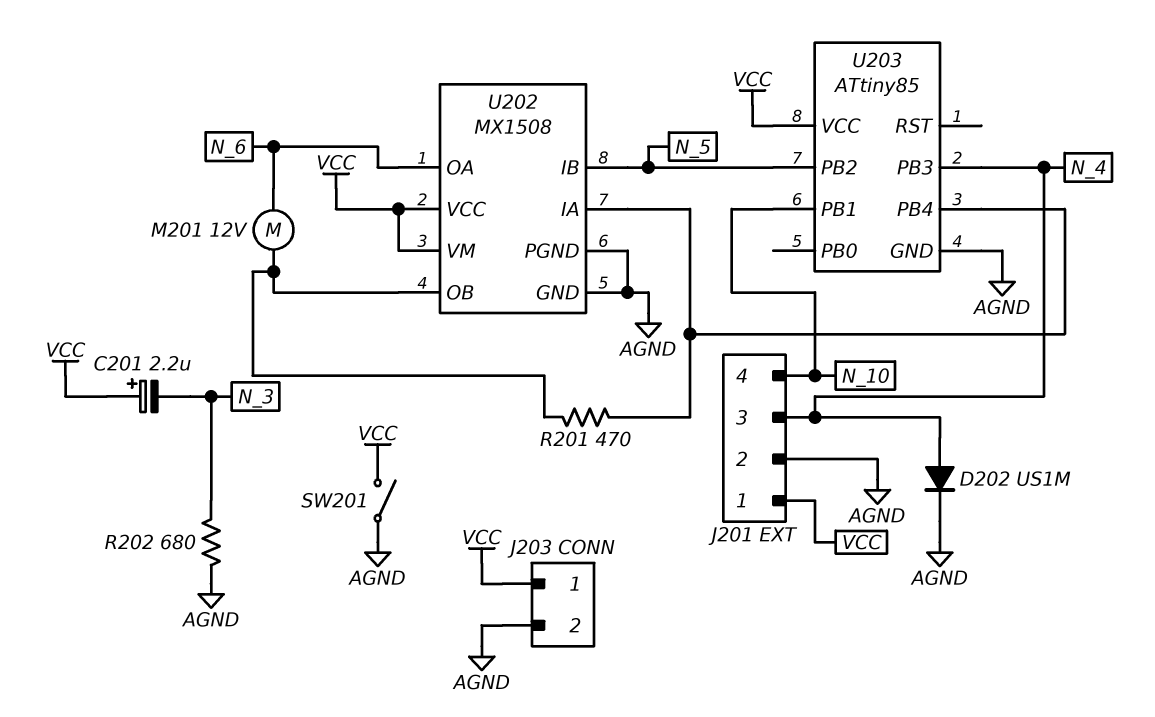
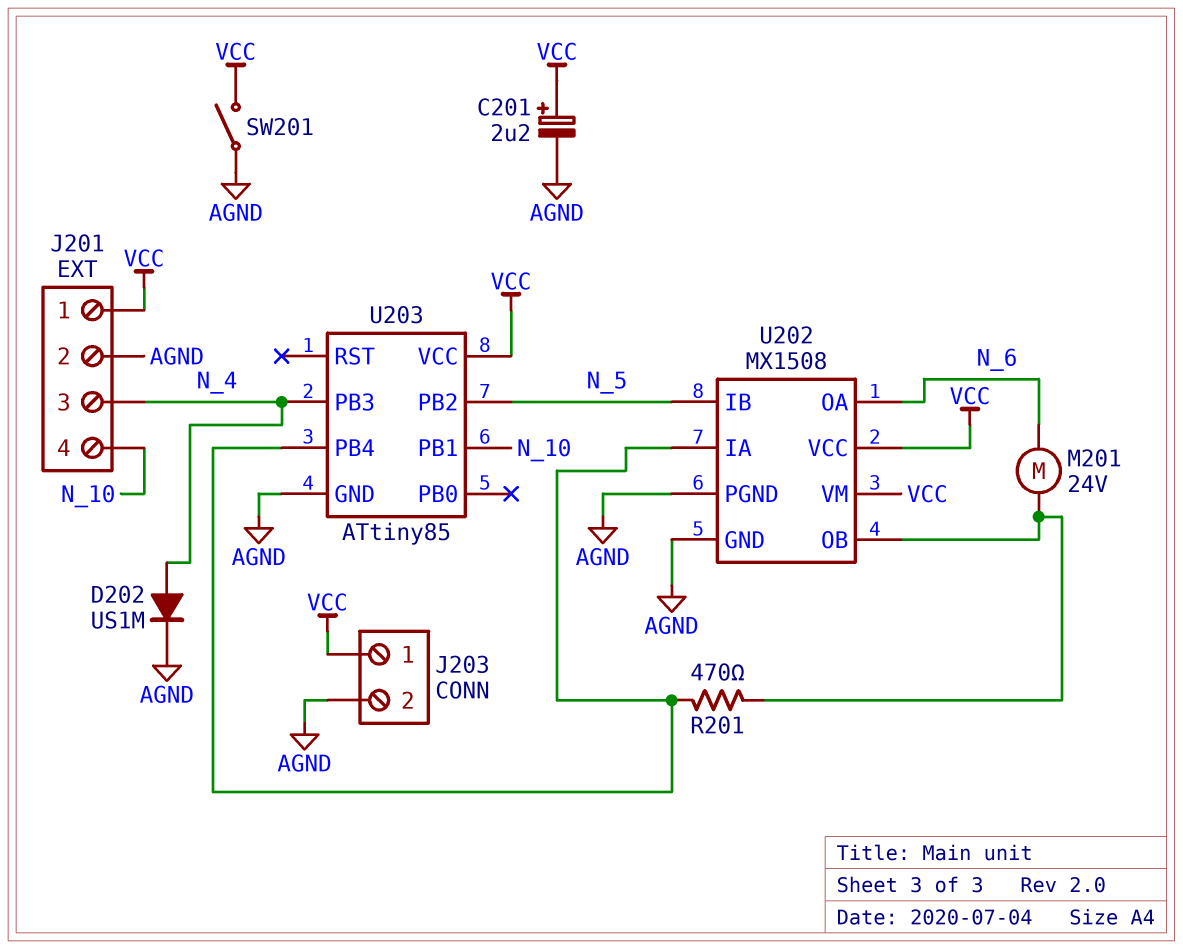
C201: 2.2uF (plus VCC, minus N_3) -> 2.2uF (plus VCC, minus AGND)
M201: motor 12V (N_6, U202/OB) -> motor 24V (N_6, U202/OB)
R202: 680 (AGND, N_3) -> none

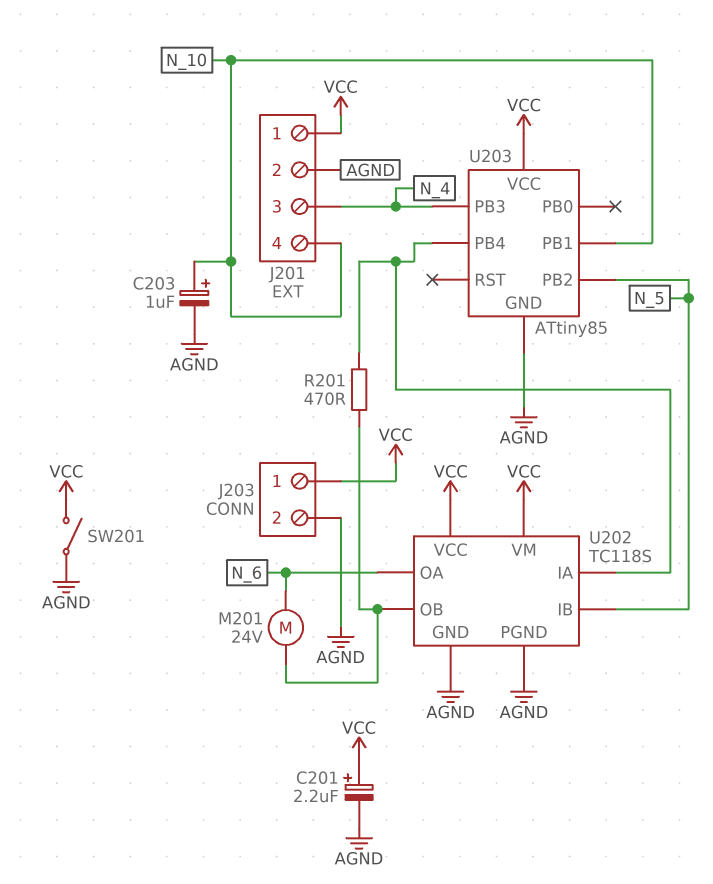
C203: none -> 1uF (plus N_10, minus AGND)
D202: diode US1M (A N_4, K AGND) -> none
U202: MX1508 -> TC118S

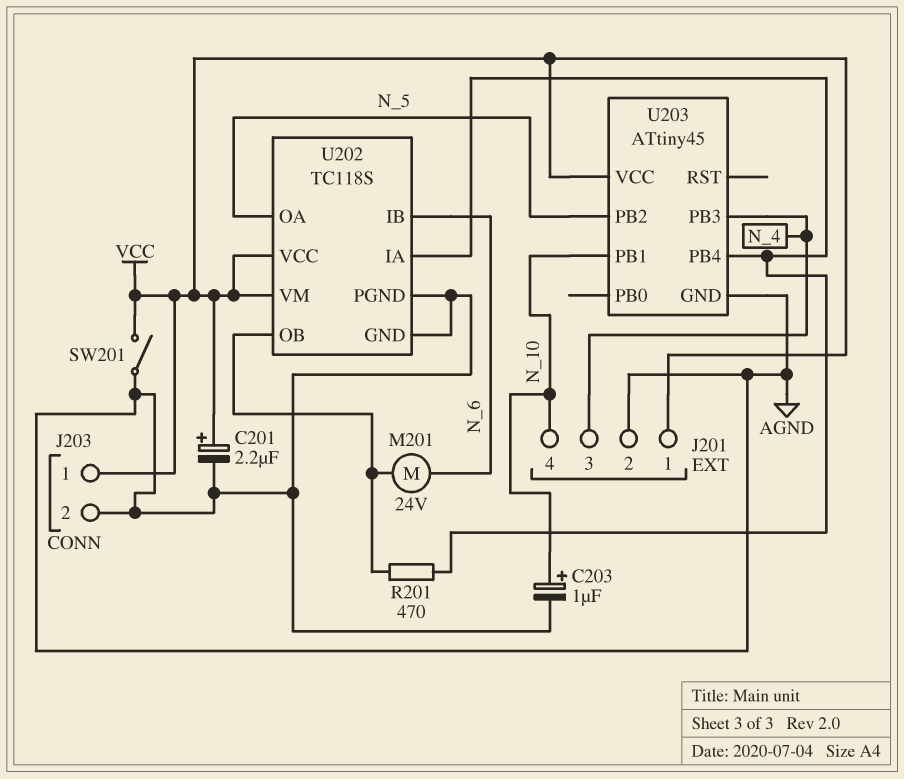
U202 pin IB: N_5 -> N_6
U202 pin OA: N_6 -> N_5
U203: ATtiny85 -> ATtiny45

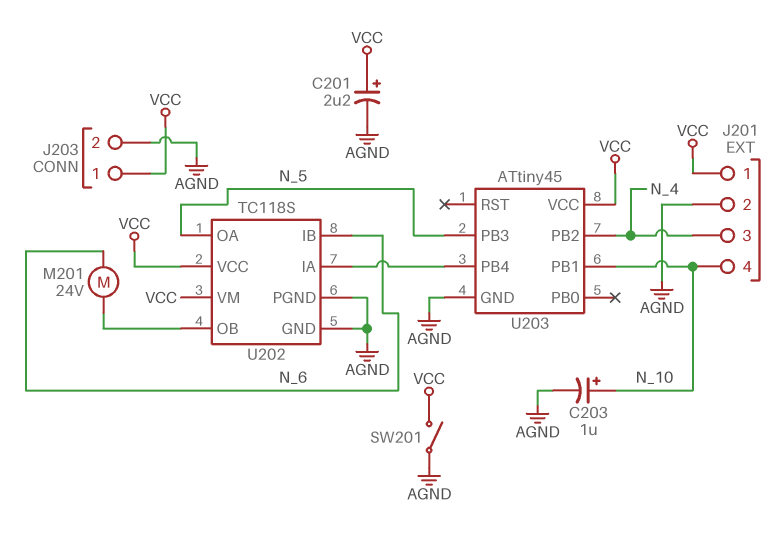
R201: 470 (U202/IA, U202/OB) -> none
U203 pin PB2: N_5 -> N_4
U203 pin PB3: N_4 -> N_5

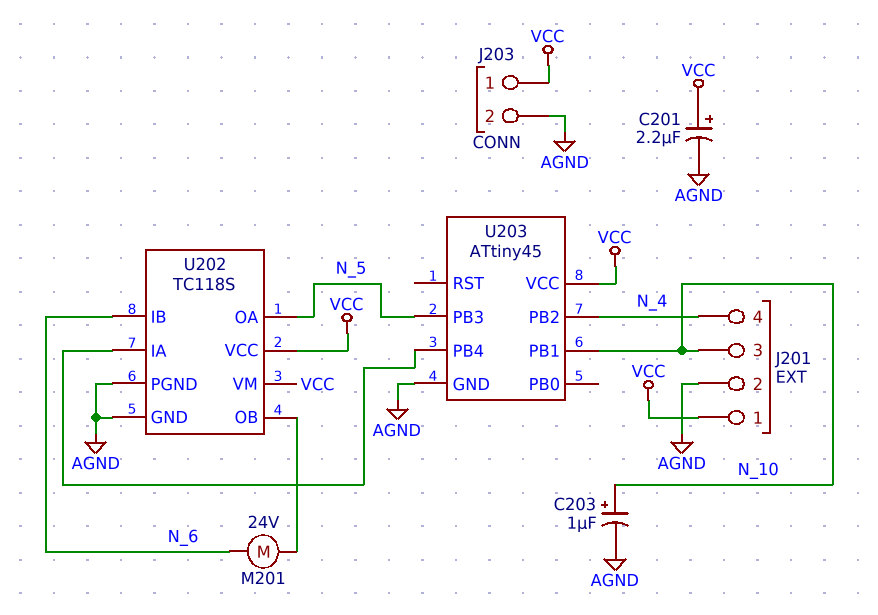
J201 pin 3: N_4 -> N_10
J201 pin 4: N_10 -> N_4
SW201: switch (AGND, VCC) -> none

